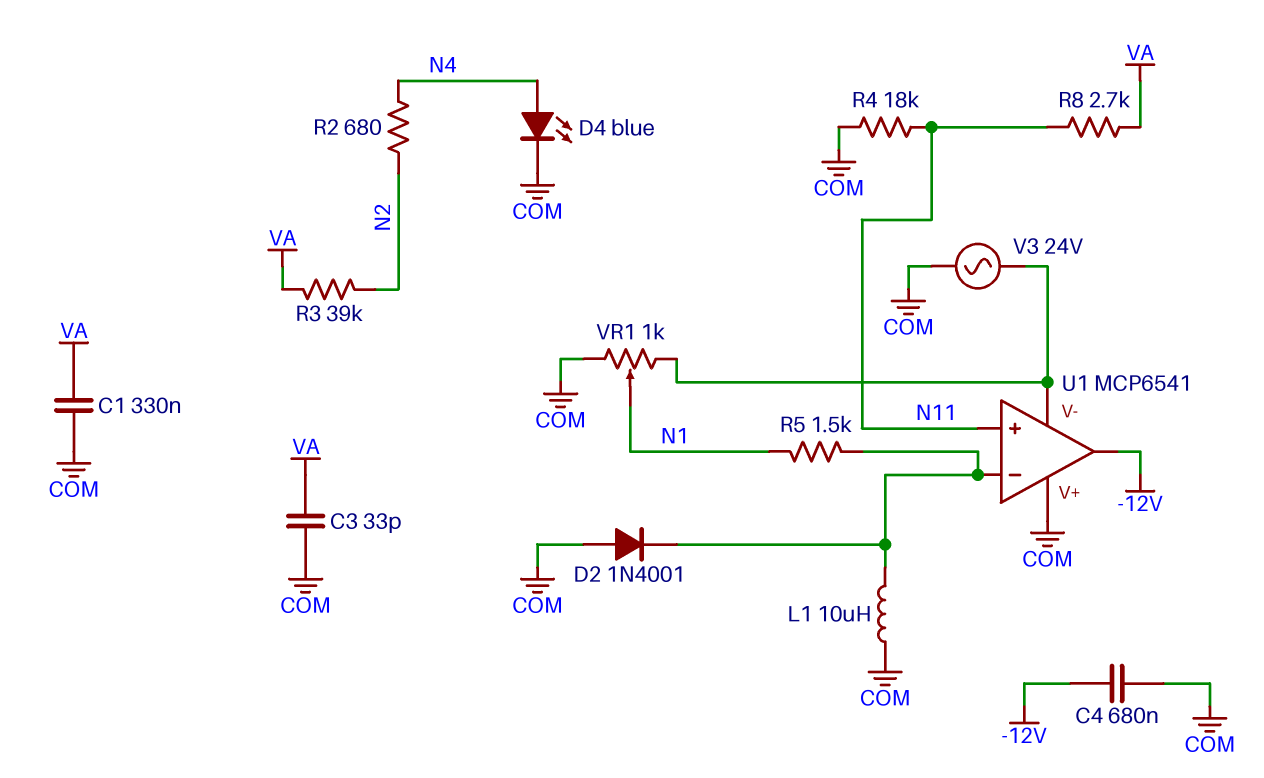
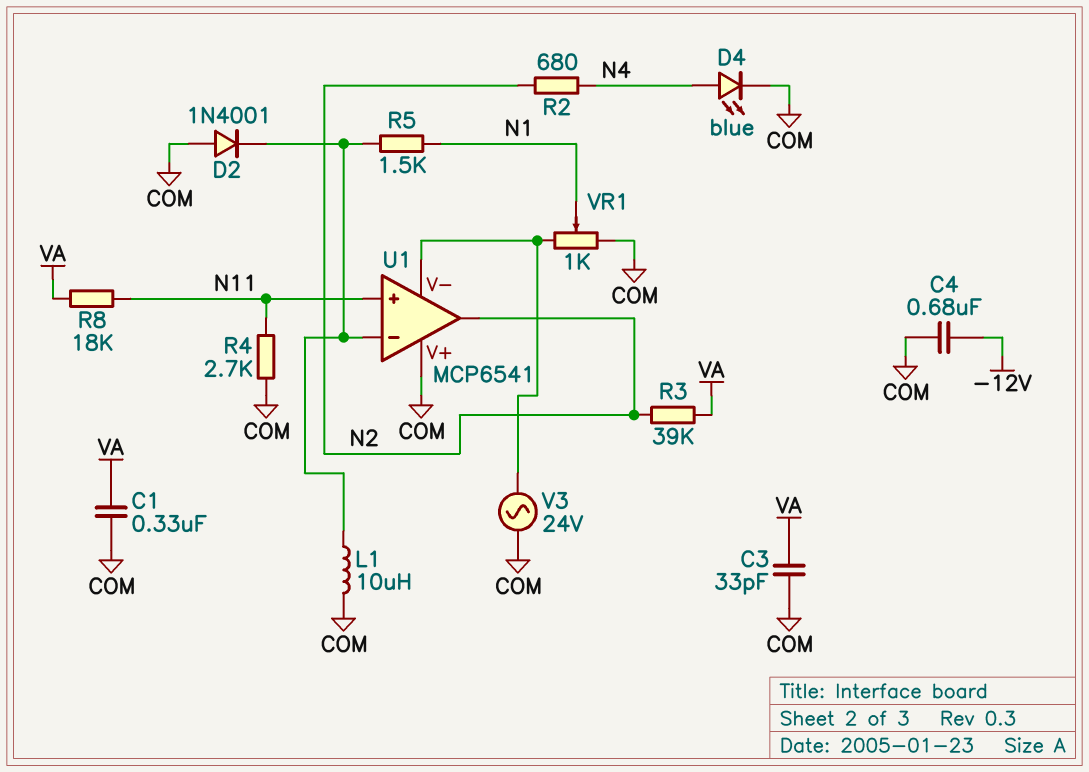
R4: 18k (COM, N11) -> 2.7k (COM, N11)
R8: 2.7k (N11, VA) -> 18k (N11, VA)
U1 pin out: -12V -> N2

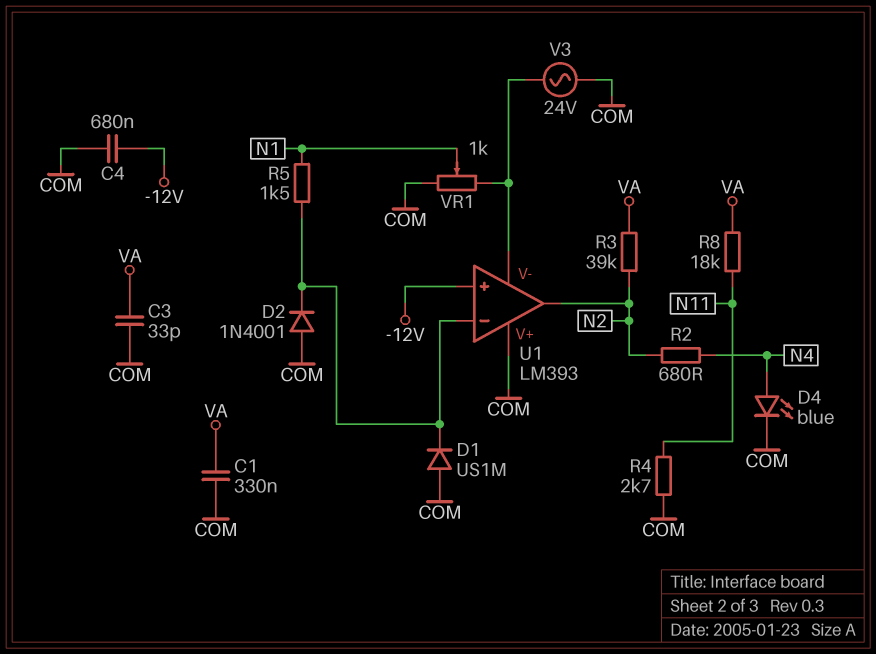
D1: none -> diode US1M (A COM, K U1/in-)
L1: 10uH (COM, U1/in-) -> none
U1: MCP6541 -> LM393
U1 pin in+: N11 -> -12V

